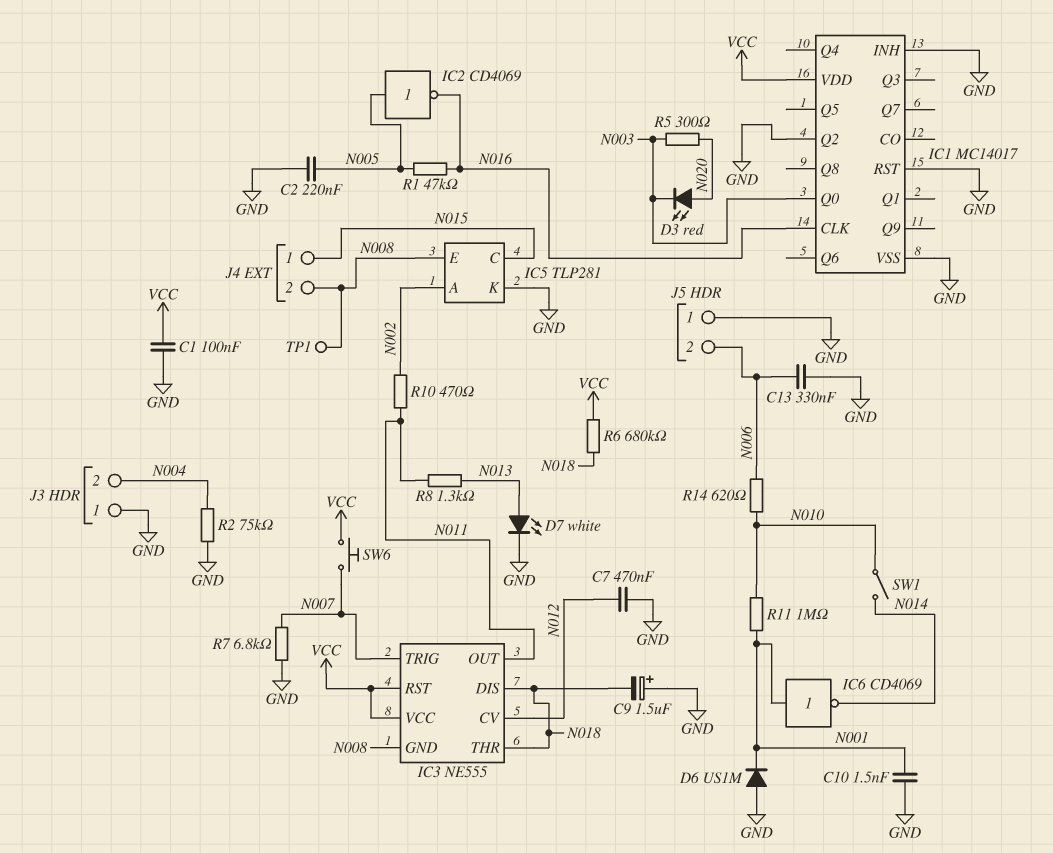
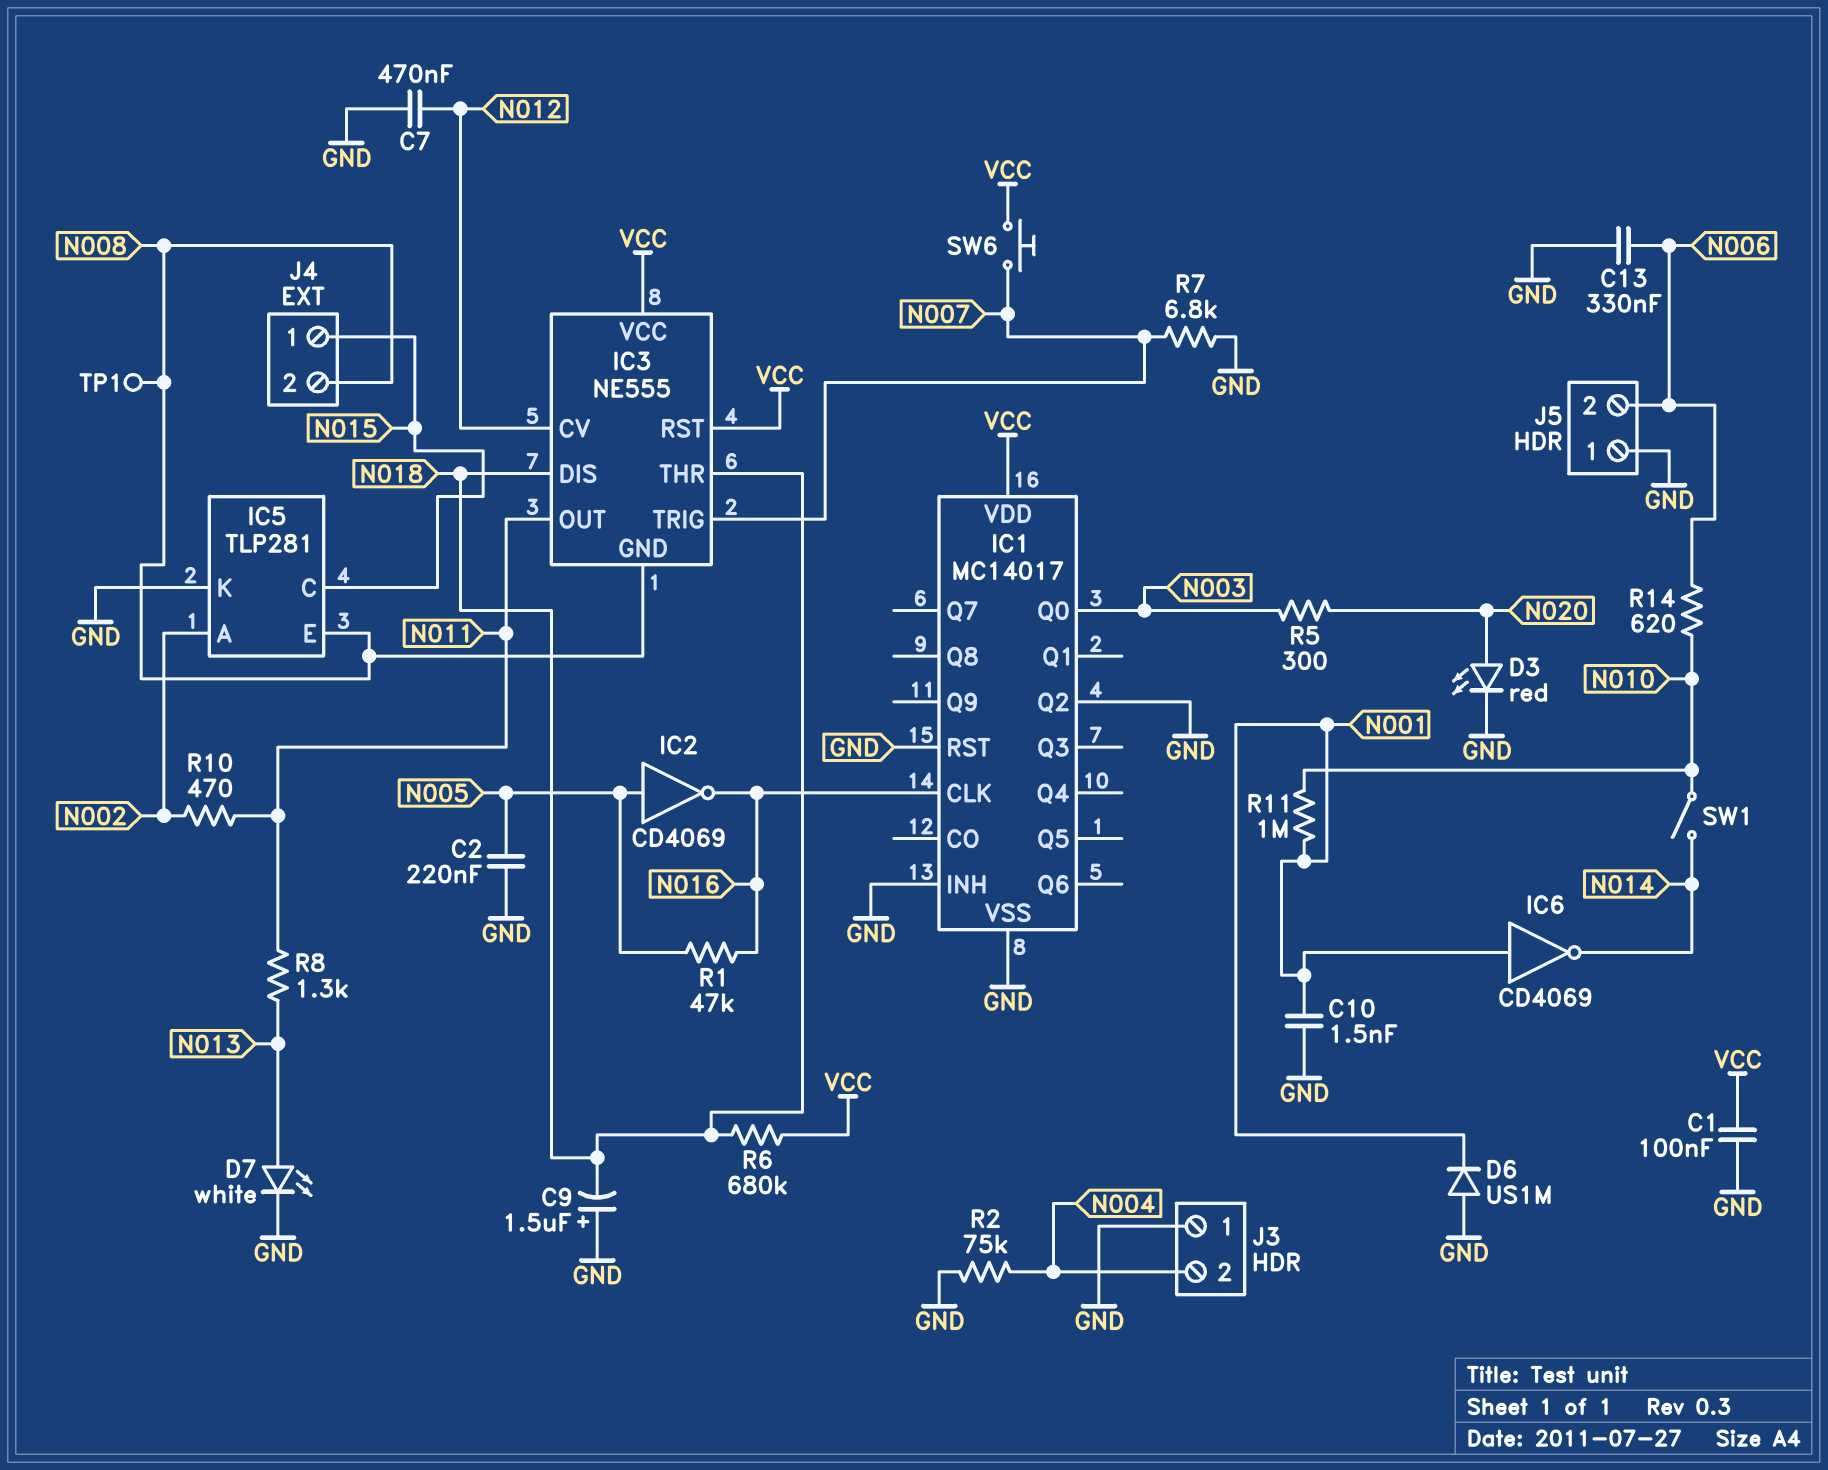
D3: LED red (A N020, K N003) -> LED red (A N020, K GND)

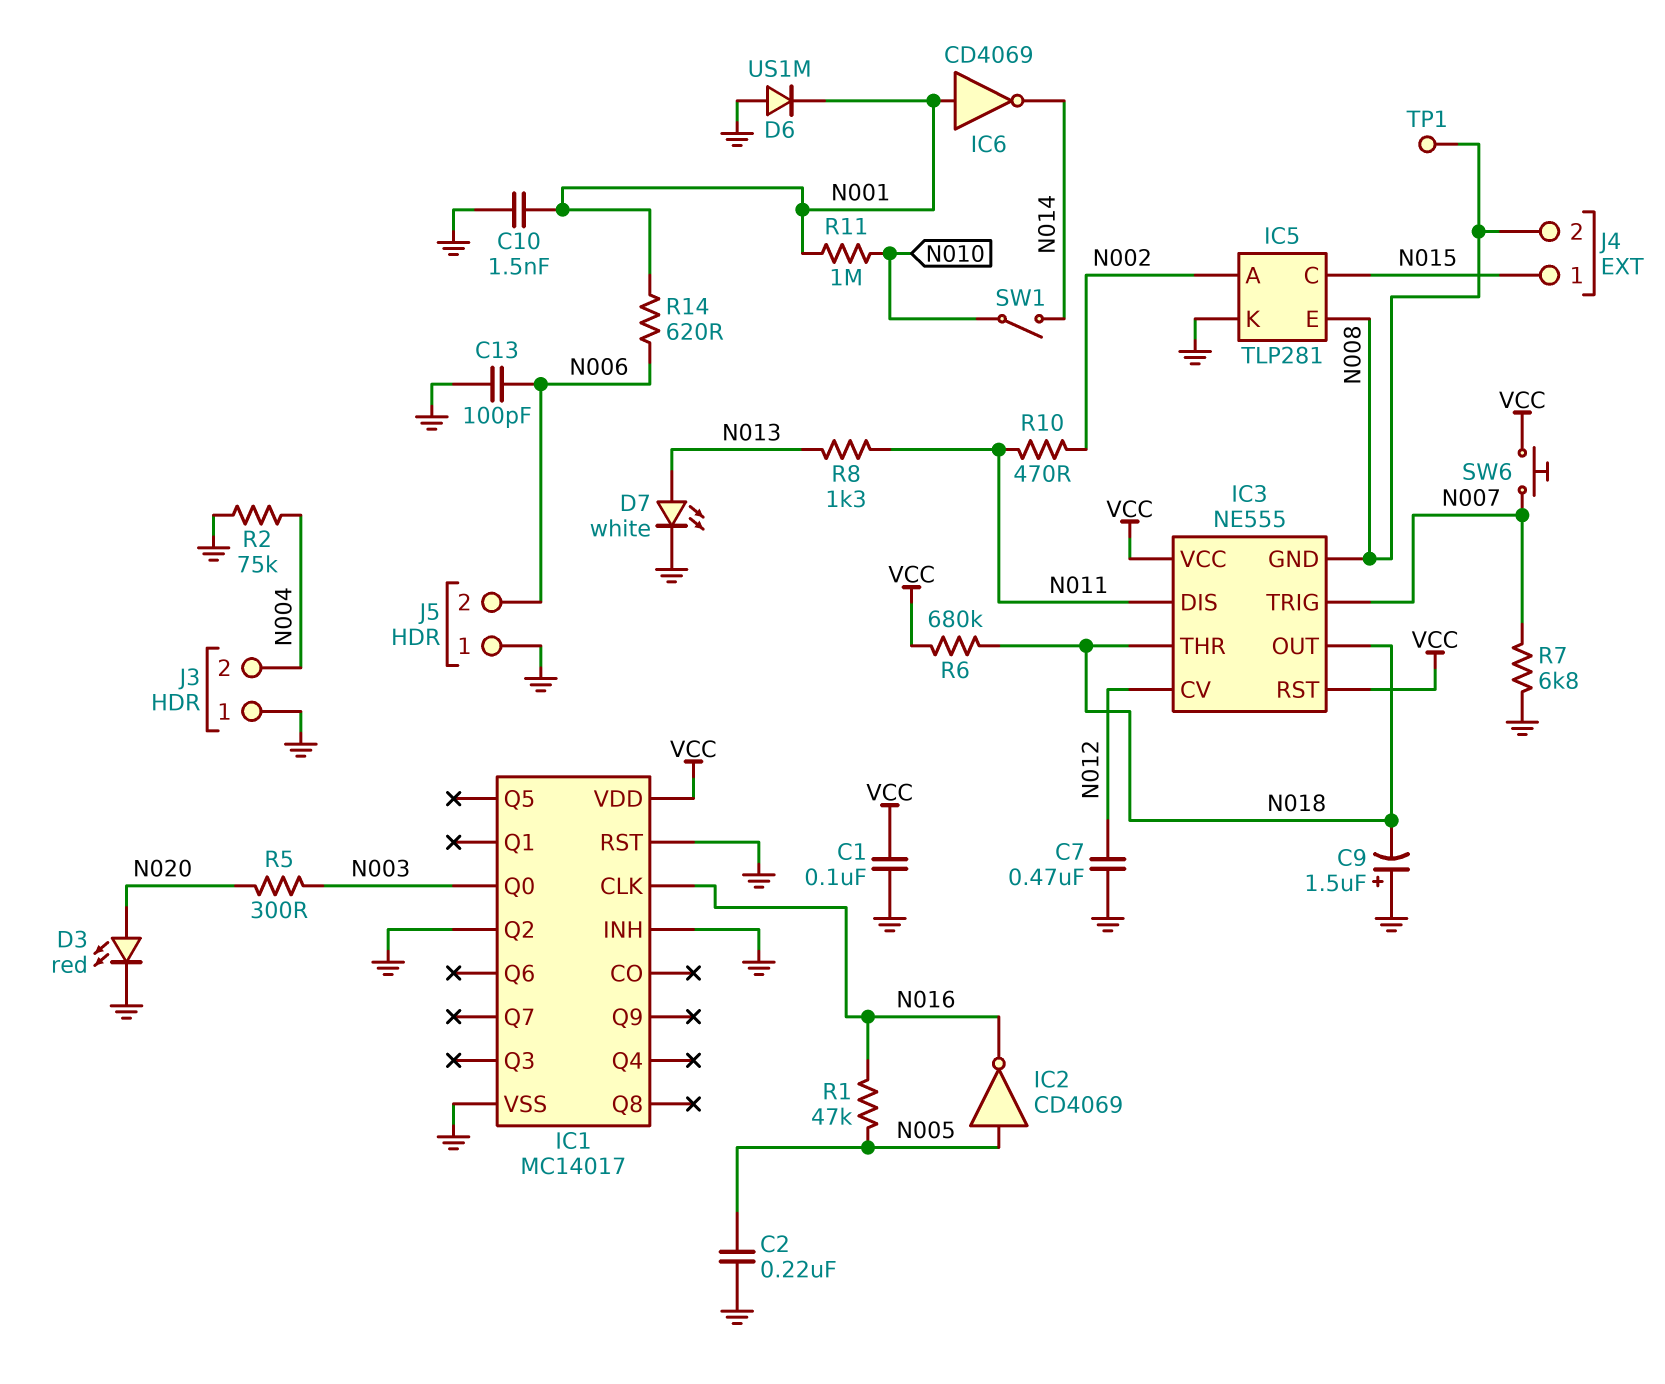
C13: 330nF (GND, N006) -> 100pF (GND, N006)
IC3 pin DIS: N018 -> N011
IC3 pin OUT: N011 -> N018
R14: 620 (N006, N010) -> 620 (N001, N006)

